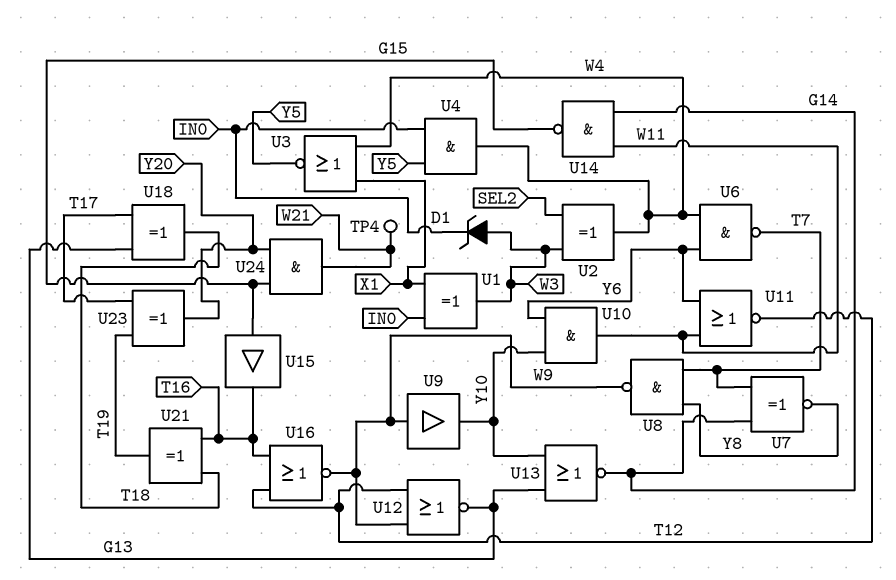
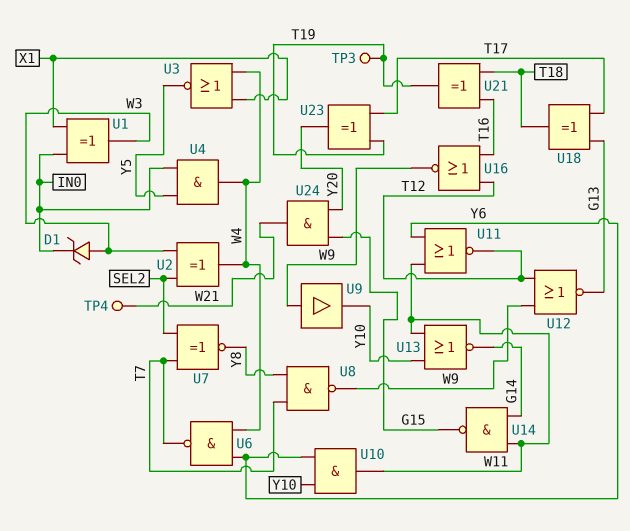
TP3: none -> test point (T19)
U7: XNOR (in G14, in T7, out Y8) -> XNOR (in SEL2, in T7, out Y8)
U13: NOR (in G13, in Y10, out G14) -> NOR (in W11, in Y10, out G14)
U15: buffer (in G15, out T16) -> none

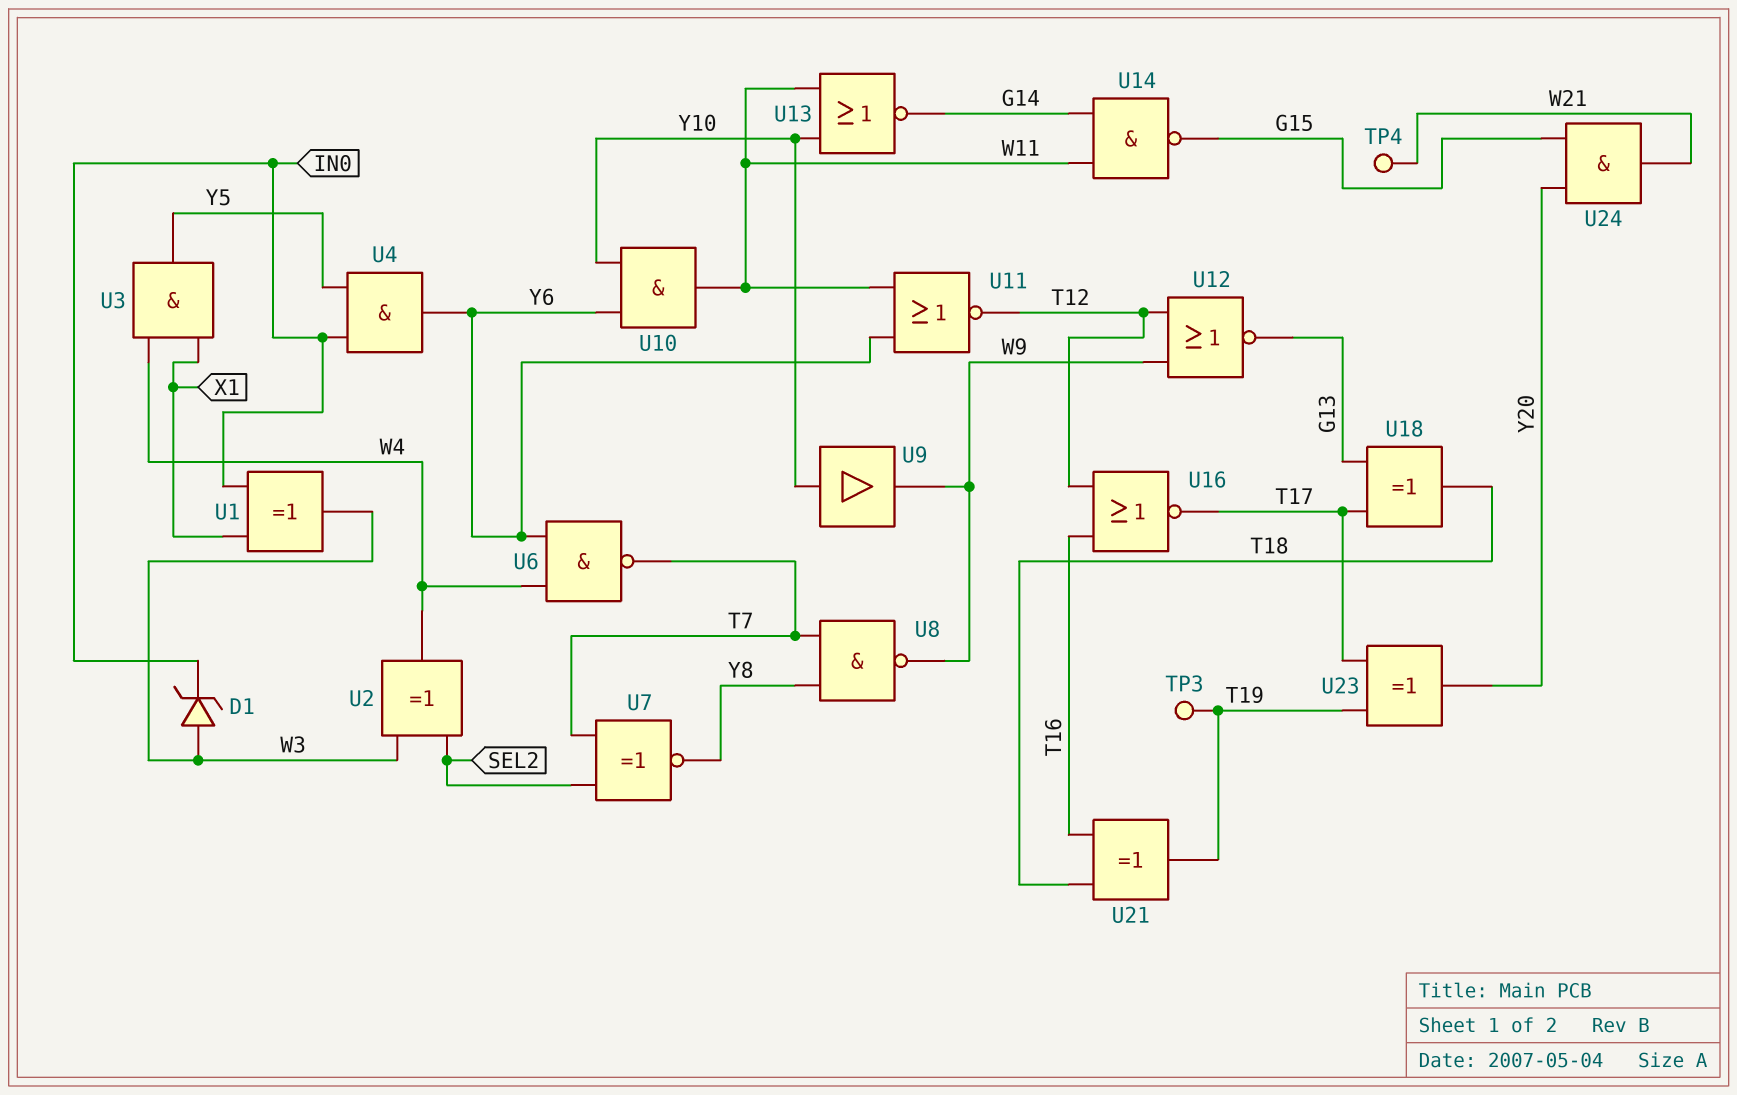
U3: NOR (in W4, in X1, out Y5) -> AND (in W4, in X1, out Y5)
U4: AND (in IN0, in Y5, out W4) -> AND (in IN0, in Y5, out Y6)
U9: buffer (in W9, out Y10) -> buffer (in Y10, out W9)
U16: NOR (in T12, in T16, out W9) -> NOR (in T12, in T16, out T17)

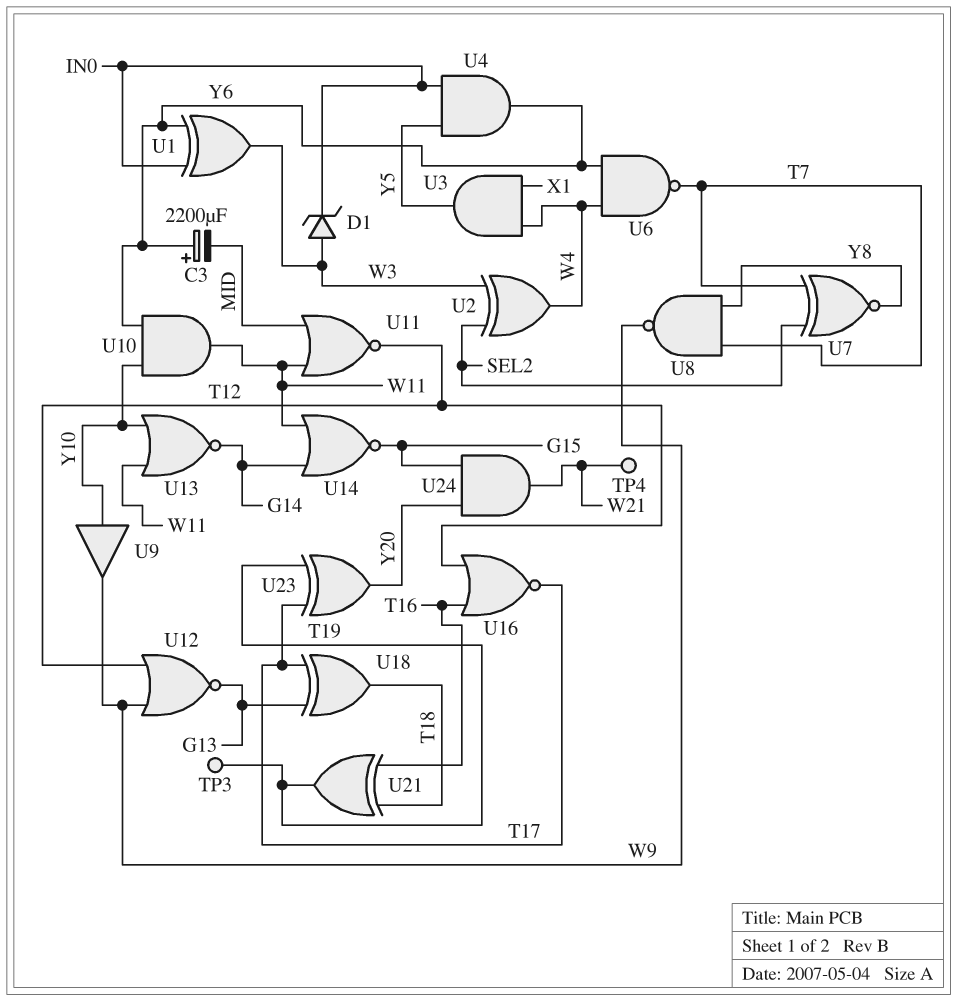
C3: none -> 2200uF (plus Y6, minus MID)
U1: XOR (in IN0, in X1, out W3) -> XOR (in IN0, in Y6, out W3)
U11: NOR (in W11, in Y6, out T12) -> NOR (in MID, in W11, out T12)
U14: NAND (in G14, in W11, out G15) -> NOR (in G14, in W11, out G15)

